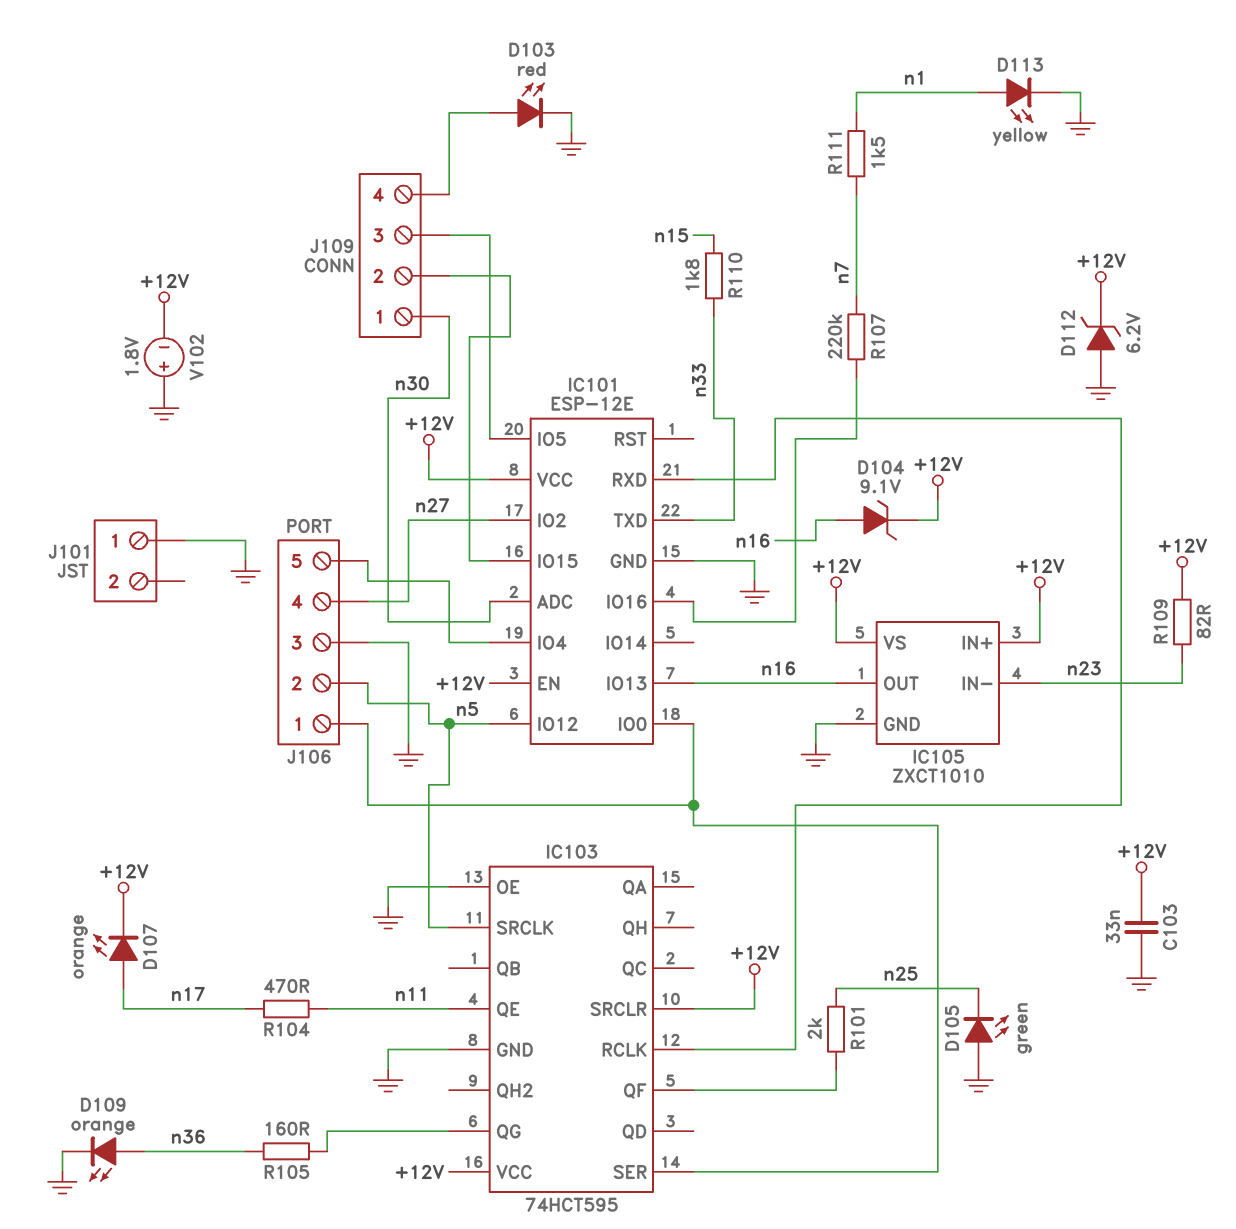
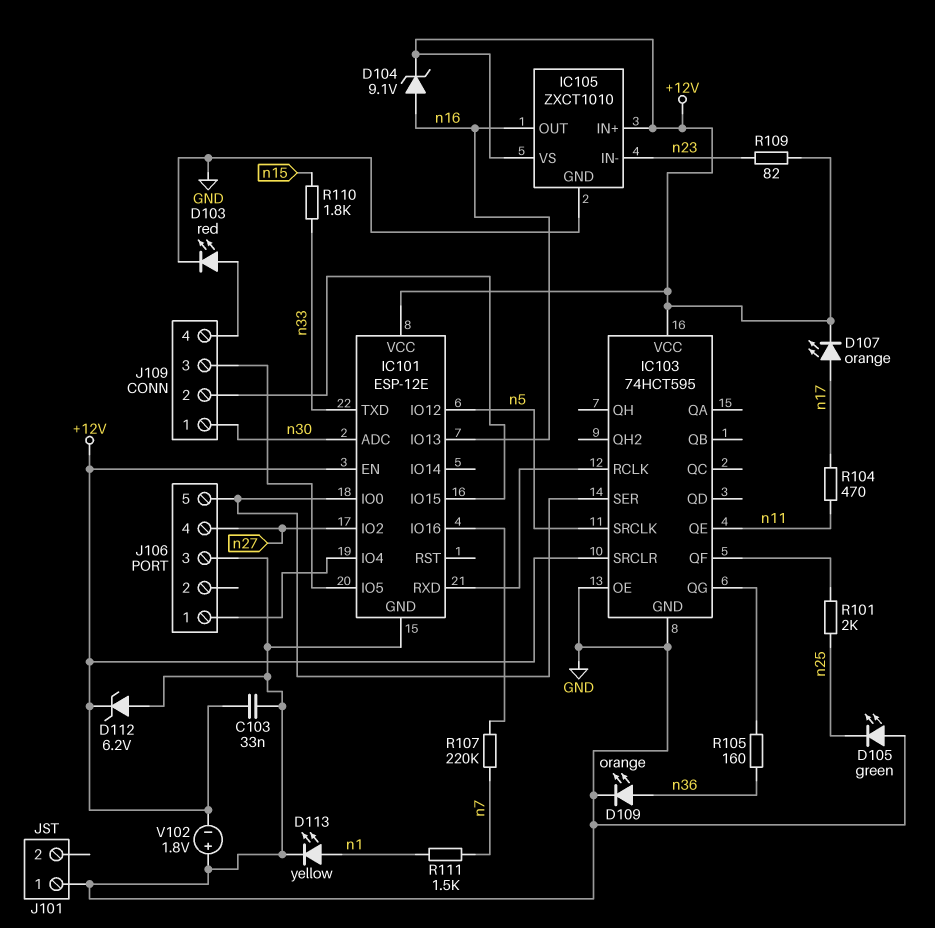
J106 pin 1: IC101/IO0 -> IC101/IO4
J106 pin 2: n5 -> none
J106 pin 5: IC101/IO4 -> IC101/IO0

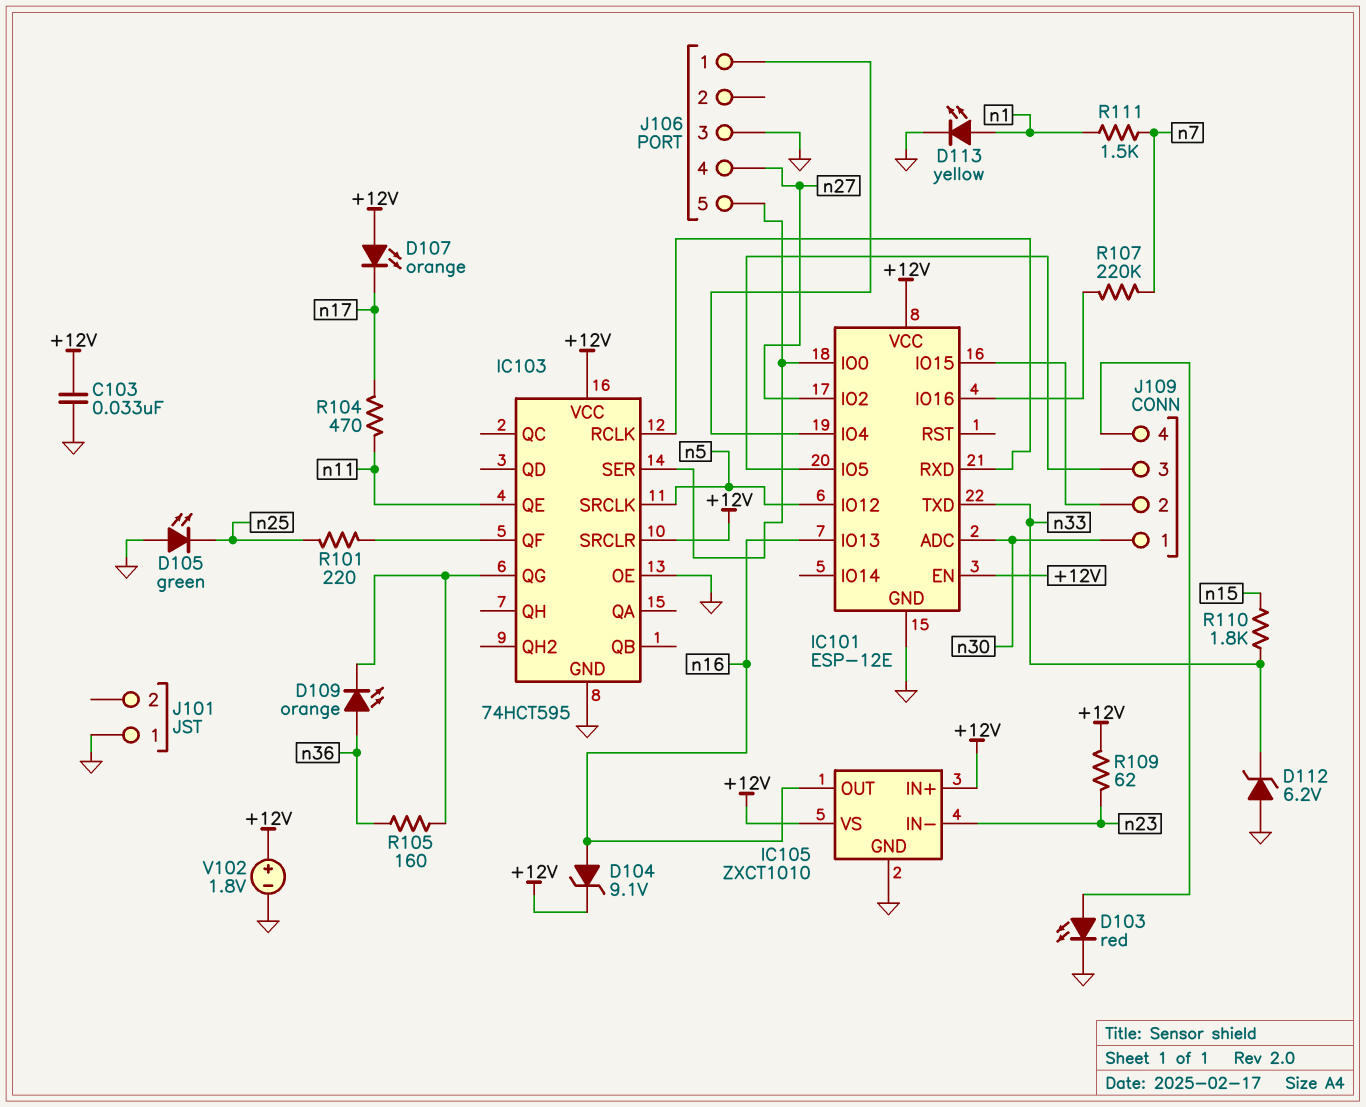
D107: LED orange (A n17, K +12V) -> LED orange (A +12V, K n17)
D109: LED orange (A n36, K GND) -> LED orange (A n36, K IC103/QG)
D112: zener 6.2V (A GND, K +12V) -> zener 6.2V (A GND, K n33)
R101: 2k (IC103/QF, n25) -> 220 (IC103/QF, n25)
R109: 82 (+12V, n23) -> 62 (+12V, n23)
V102: 1.8V (plus GND, minus +12V) -> 1.8V (plus +12V, minus GND)

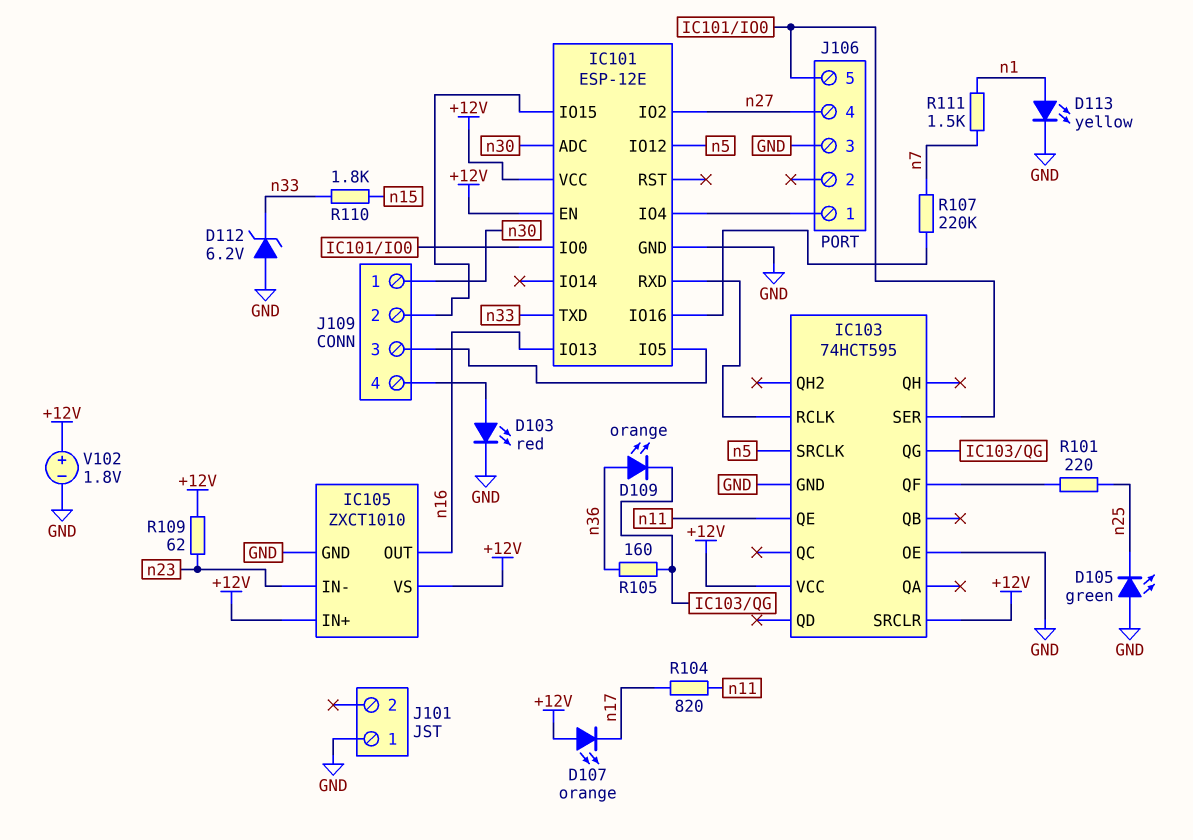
C103: 33nF (+12V, GND) -> none
D104: zener 9.1V (A n16, K +12V) -> none
R104: 470 (n11, n17) -> 820 (n11, n17)

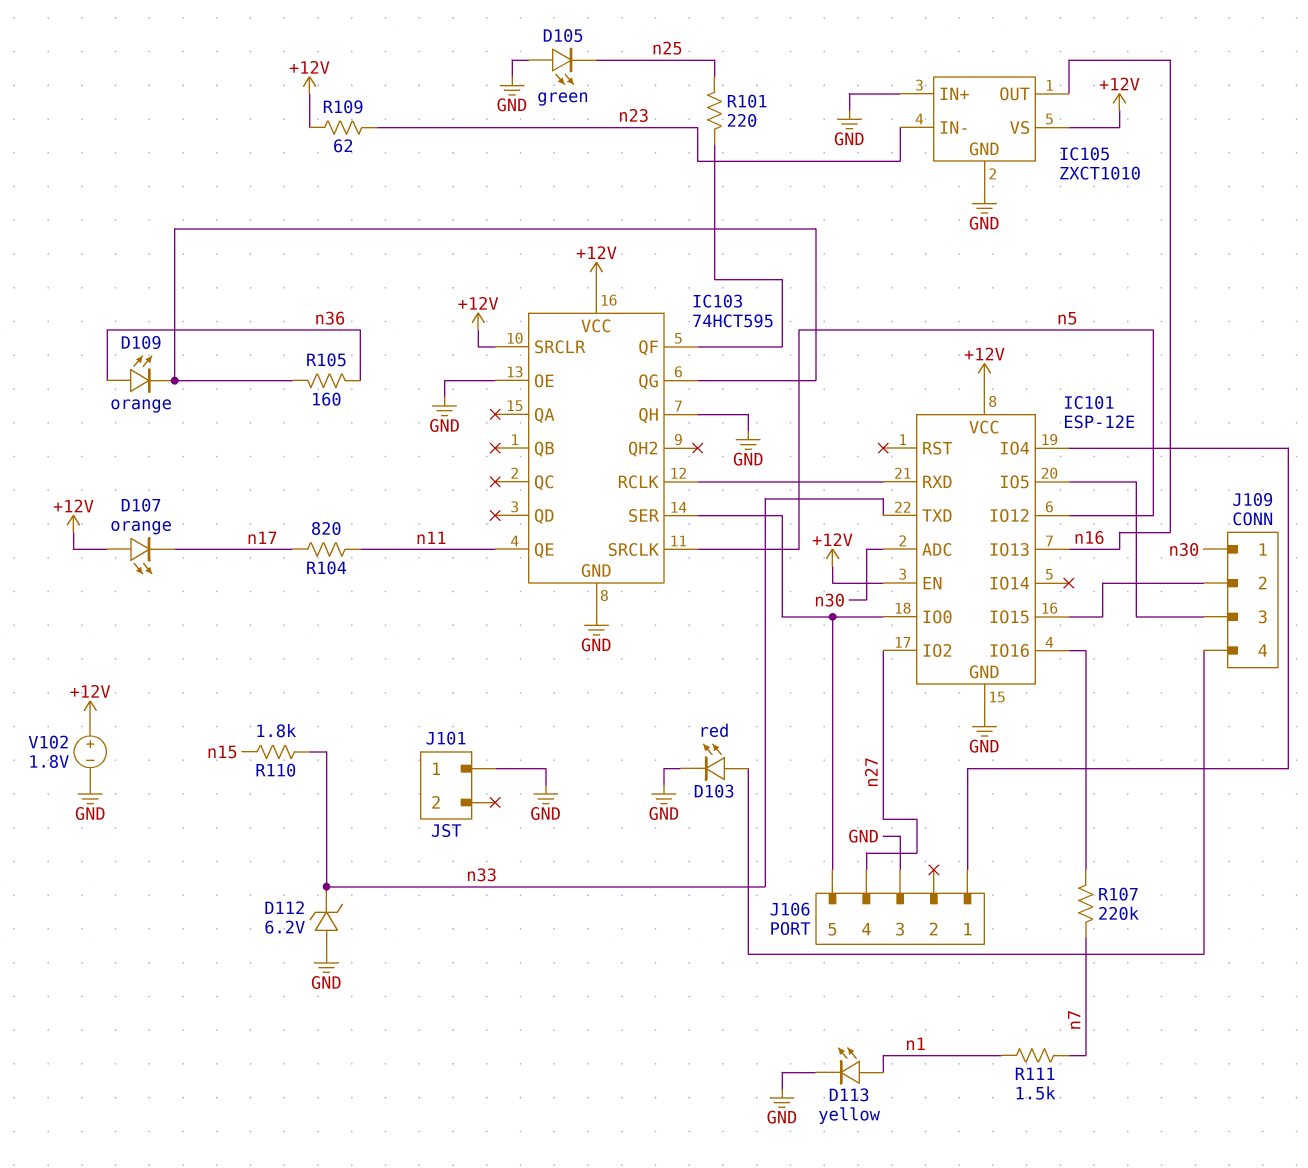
IC103 pin QH: none -> GND
IC105 pin IN+: +12V -> GND

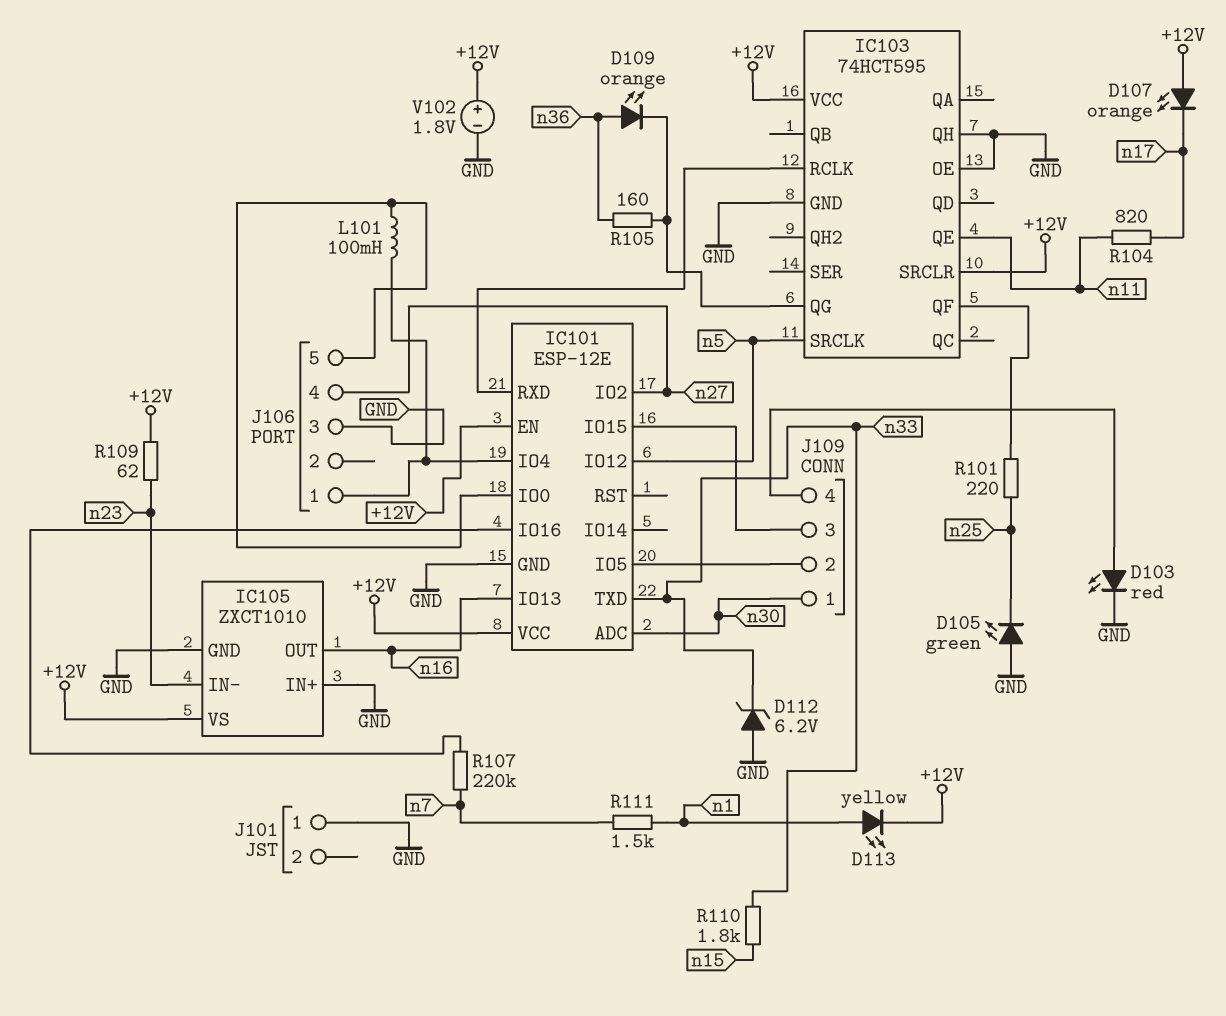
D113: LED yellow (A n1, K GND) -> LED yellow (A n1, K +12V)
IC103 pin SER: IC101/IO0 -> none
J109 pin 2: IC101/IO15 -> IC101/IO5
J109 pin 3: IC101/IO5 -> IC101/IO15
L101: none -> 100mH (IC101/IO0, IC101/IO4)

